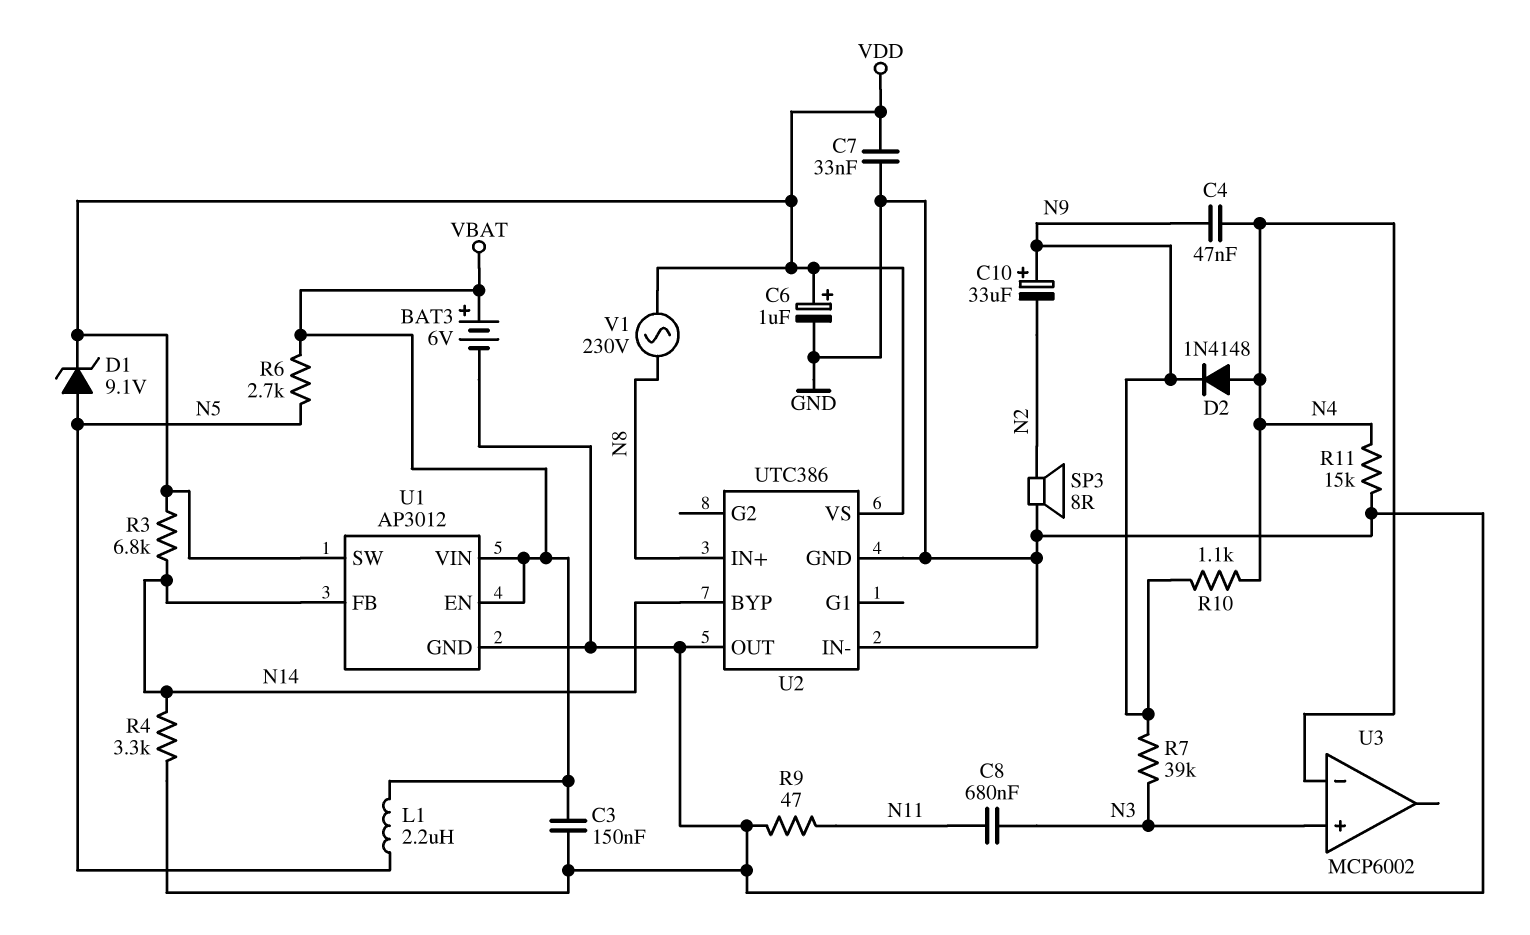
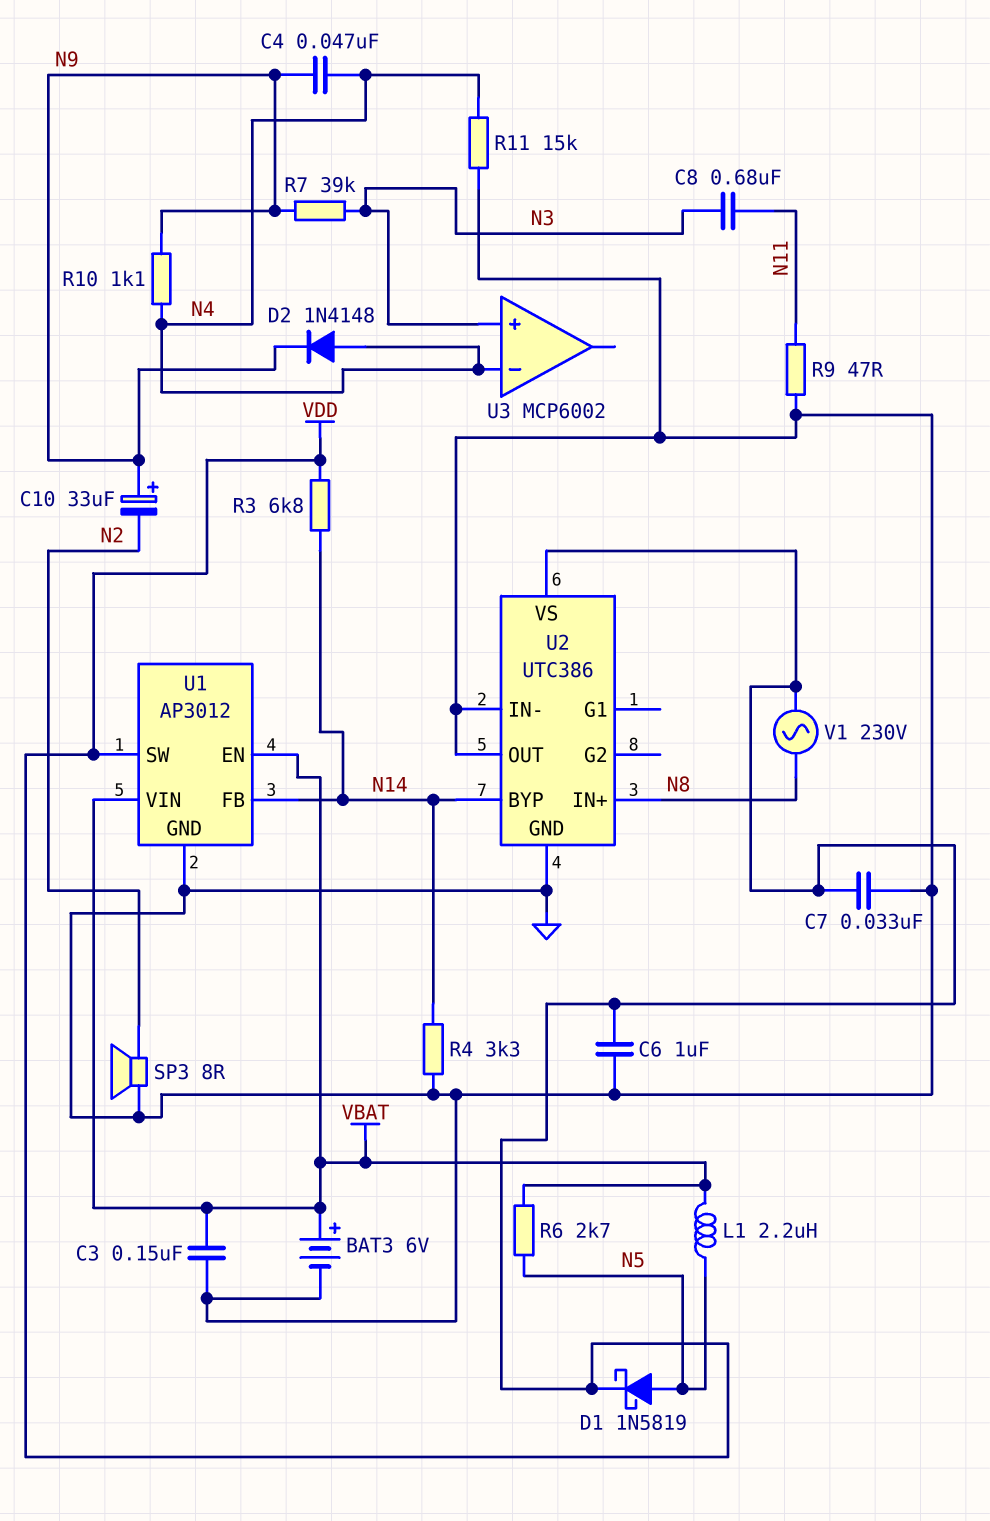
C6: 1uF (plus VDD, minus GND) -> 1uF (GND, VDD)
D1: zener 9.1V (A N5, K VDD) -> schottky 1N5819 (A N5, K VDD)

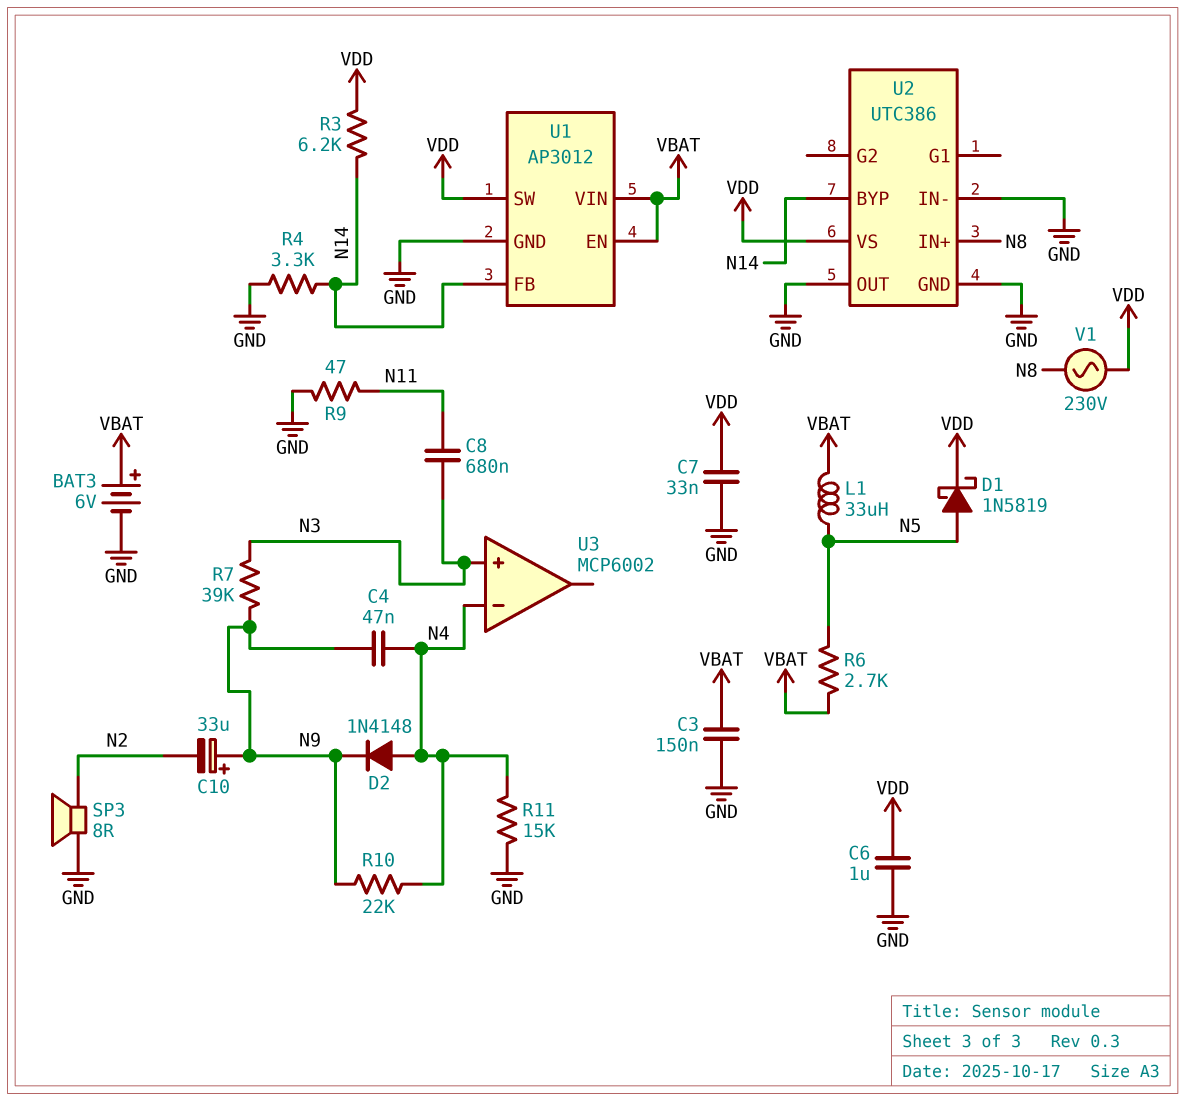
L1: 2.2uH (N5, VBAT) -> 33uH (N5, VBAT)
R3: 6.8k (N14, VDD) -> 6.2k (N14, VDD)
R10: 1.1k (N4, N9) -> 22k (N4, N9)

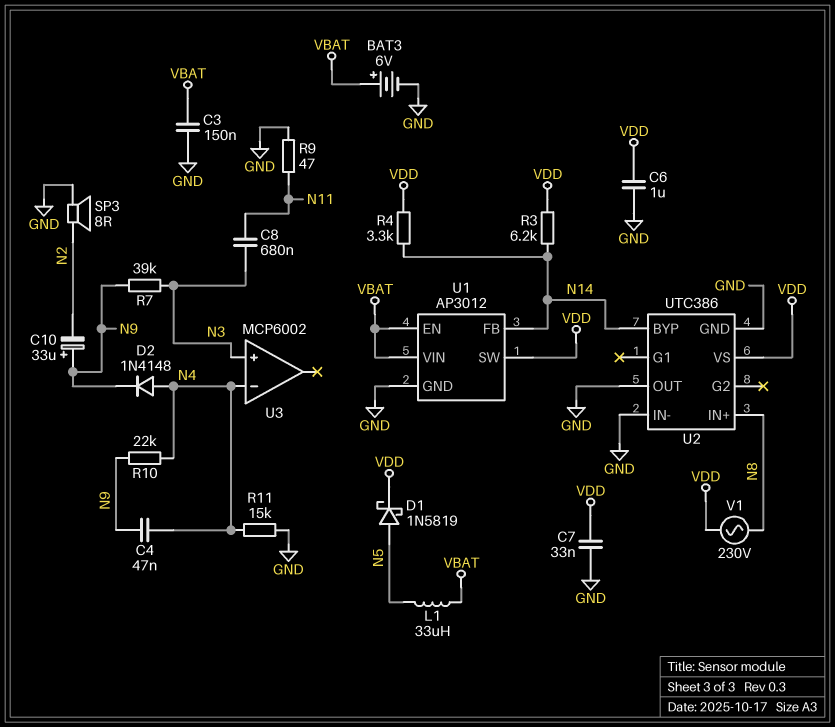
R4: 3.3k (GND, N14) -> 3.3k (N14, VDD)
R6: 2.7k (N5, VBAT) -> none

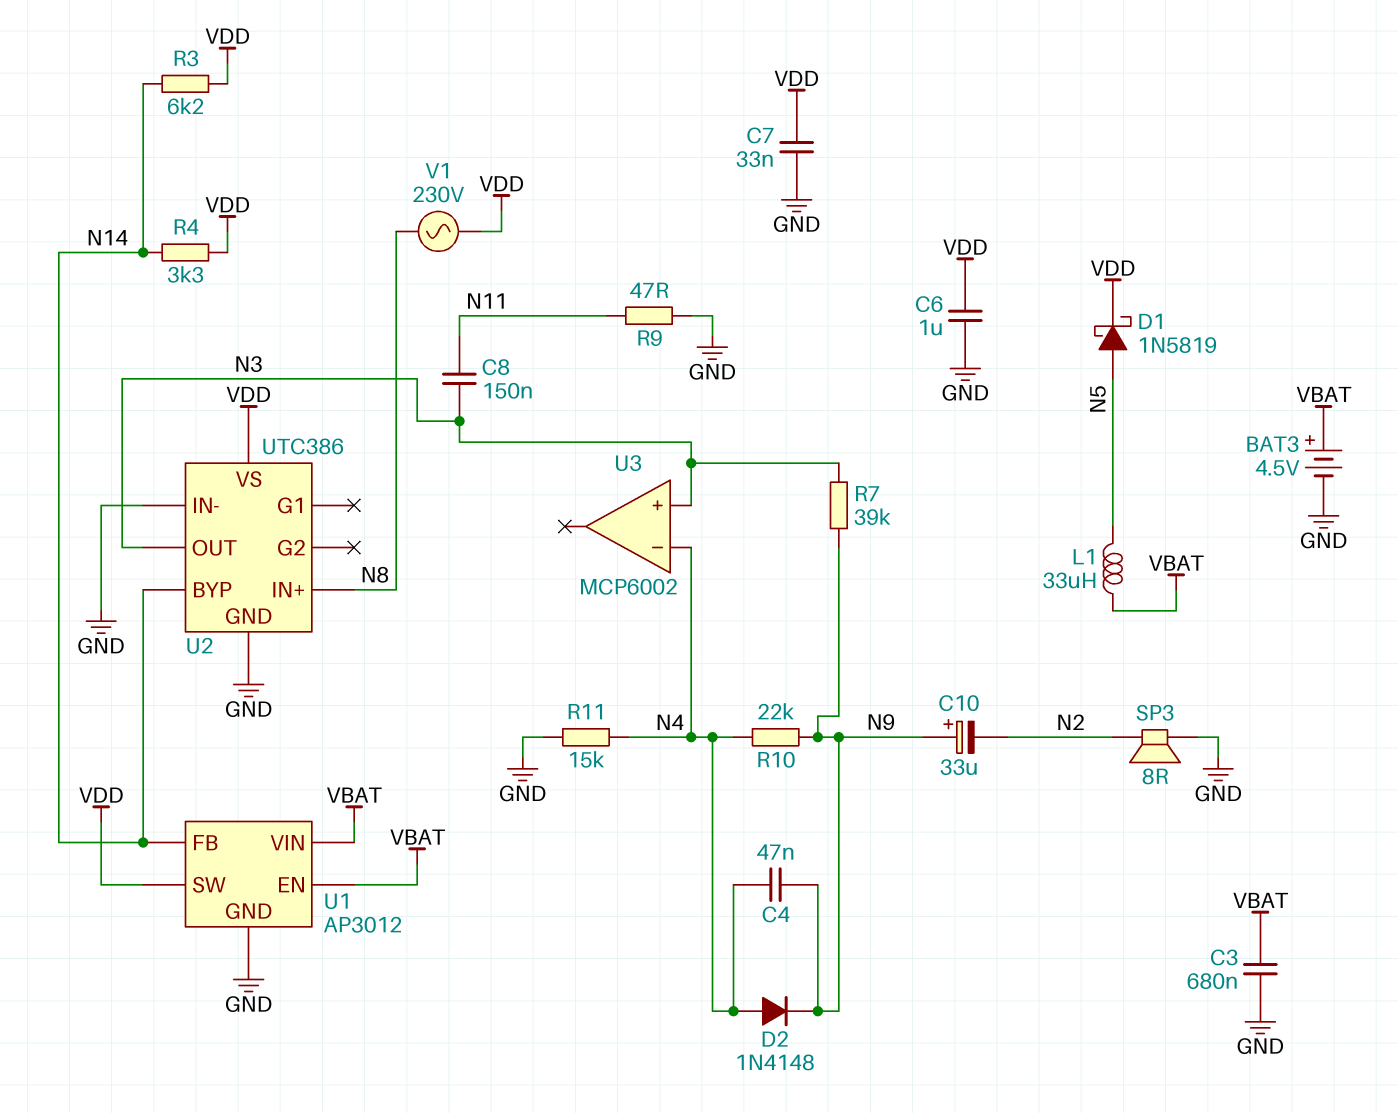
BAT3: 6V (plus VBAT, minus GND) -> 4.5V (plus VBAT, minus GND)
C3: 150nF (GND, VBAT) -> 680nF (GND, VBAT)
C8: 680nF (N3, N11) -> 150nF (N3, N11)
U2 pin OUT: GND -> N3

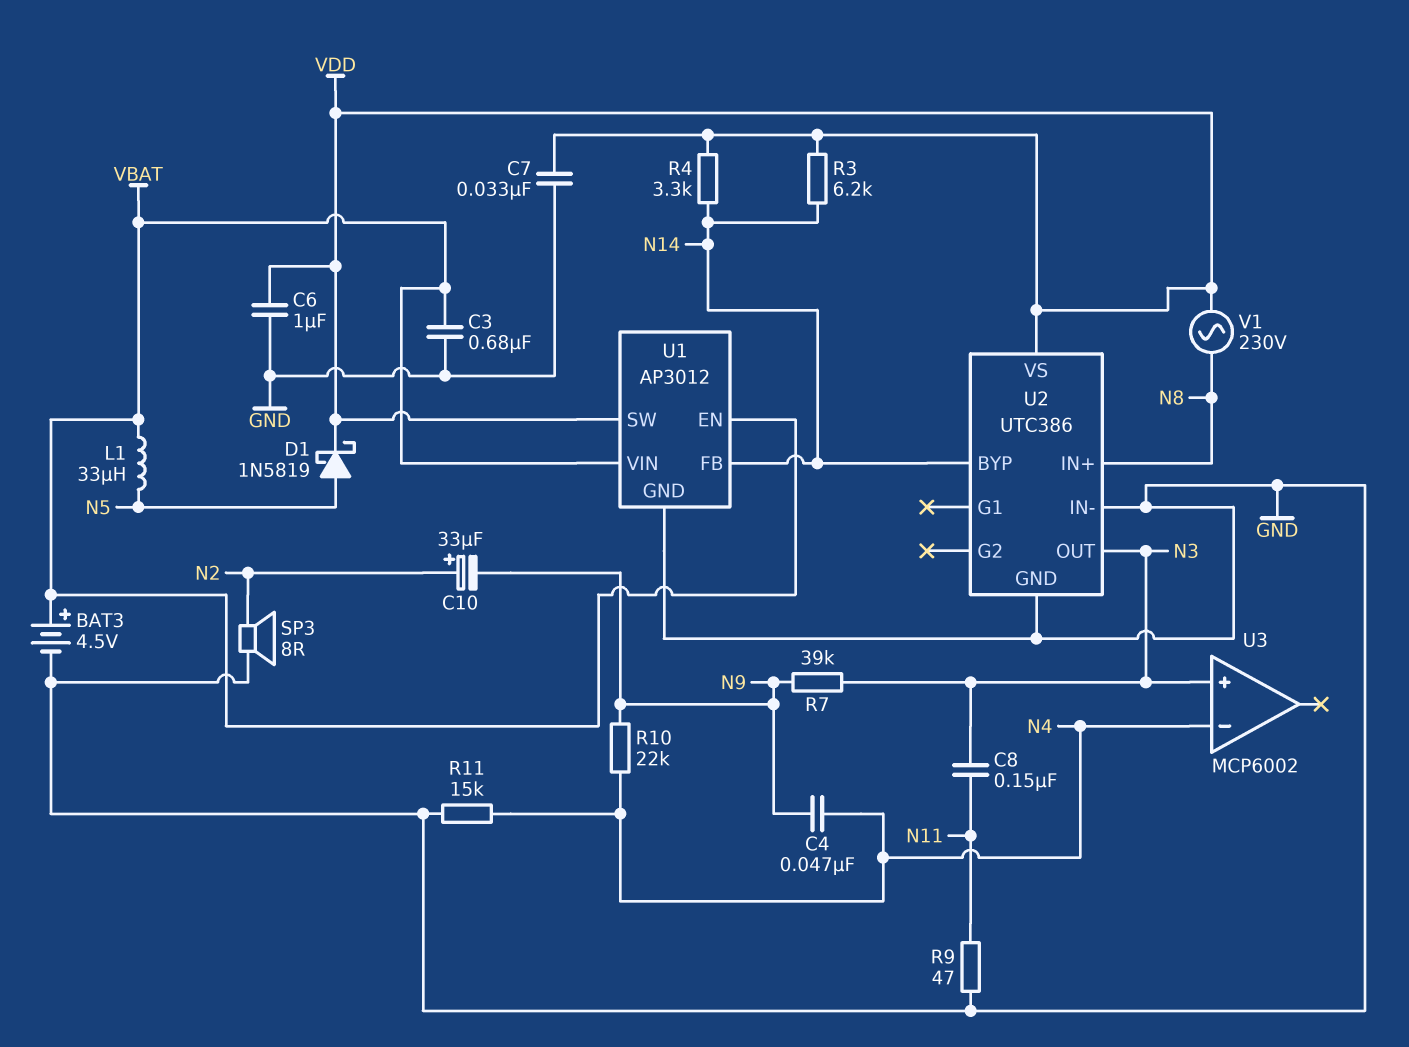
C10: 33uF (plus N9, minus N2) -> 33uF (plus N2, minus N9)
D2: diode 1N4148 (A N4, K N9) -> none

